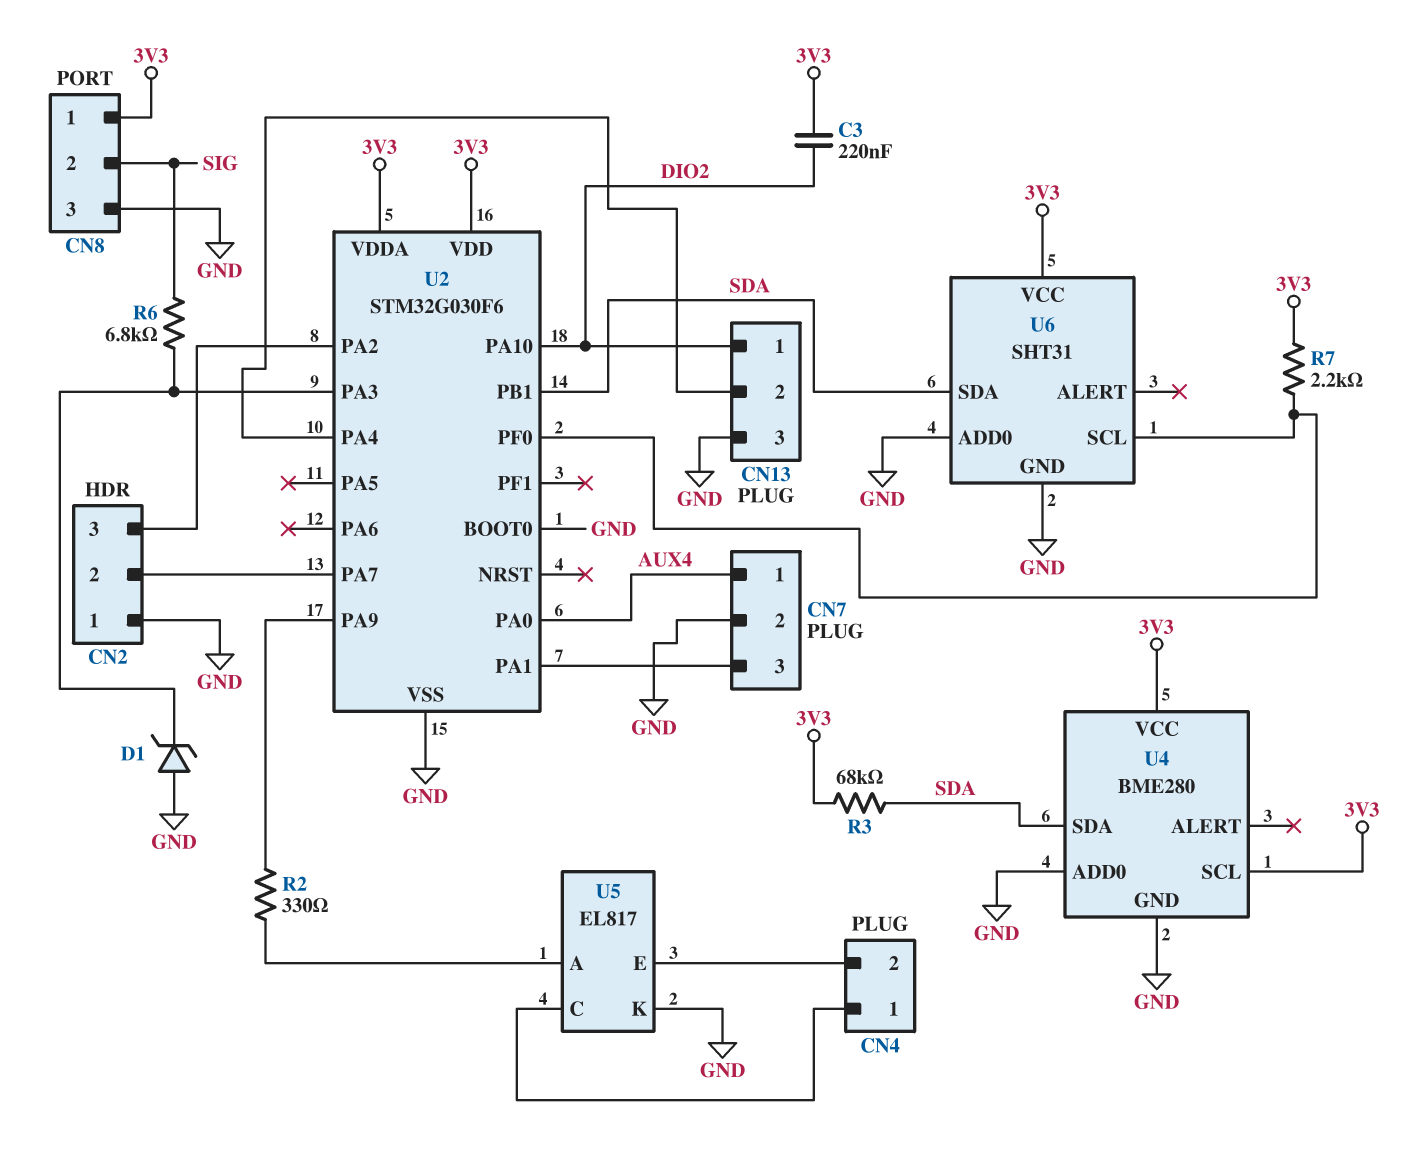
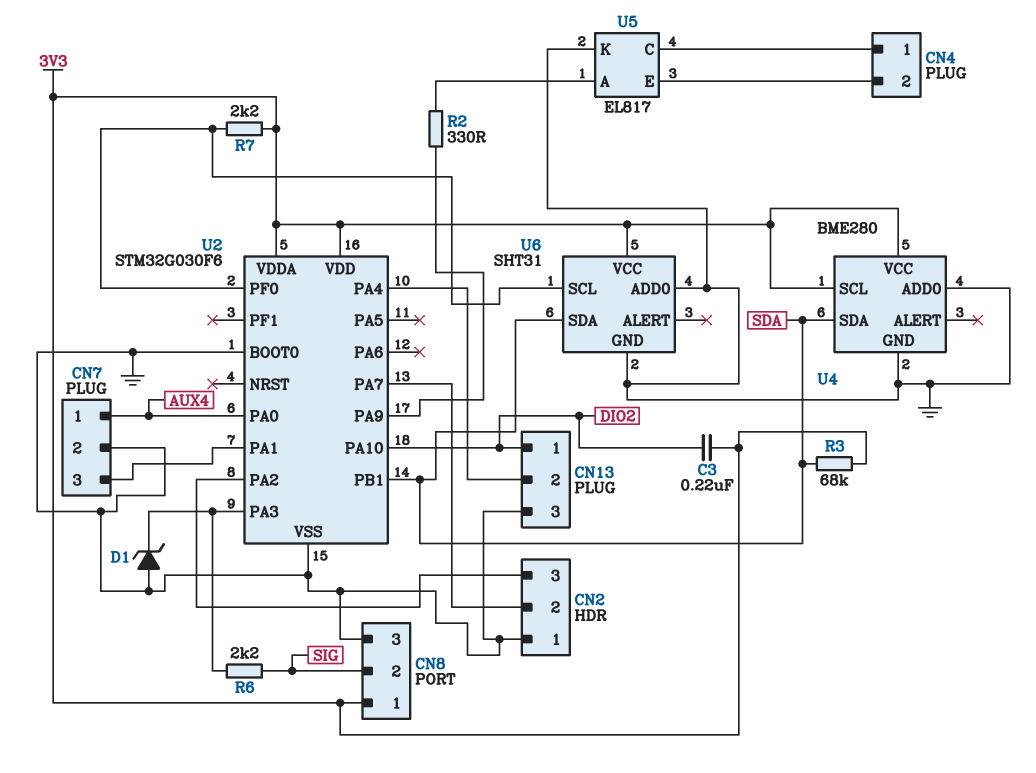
R6: 6.8k (SIG, U2/PA3) -> 2.2k (SIG, U2/PA3)

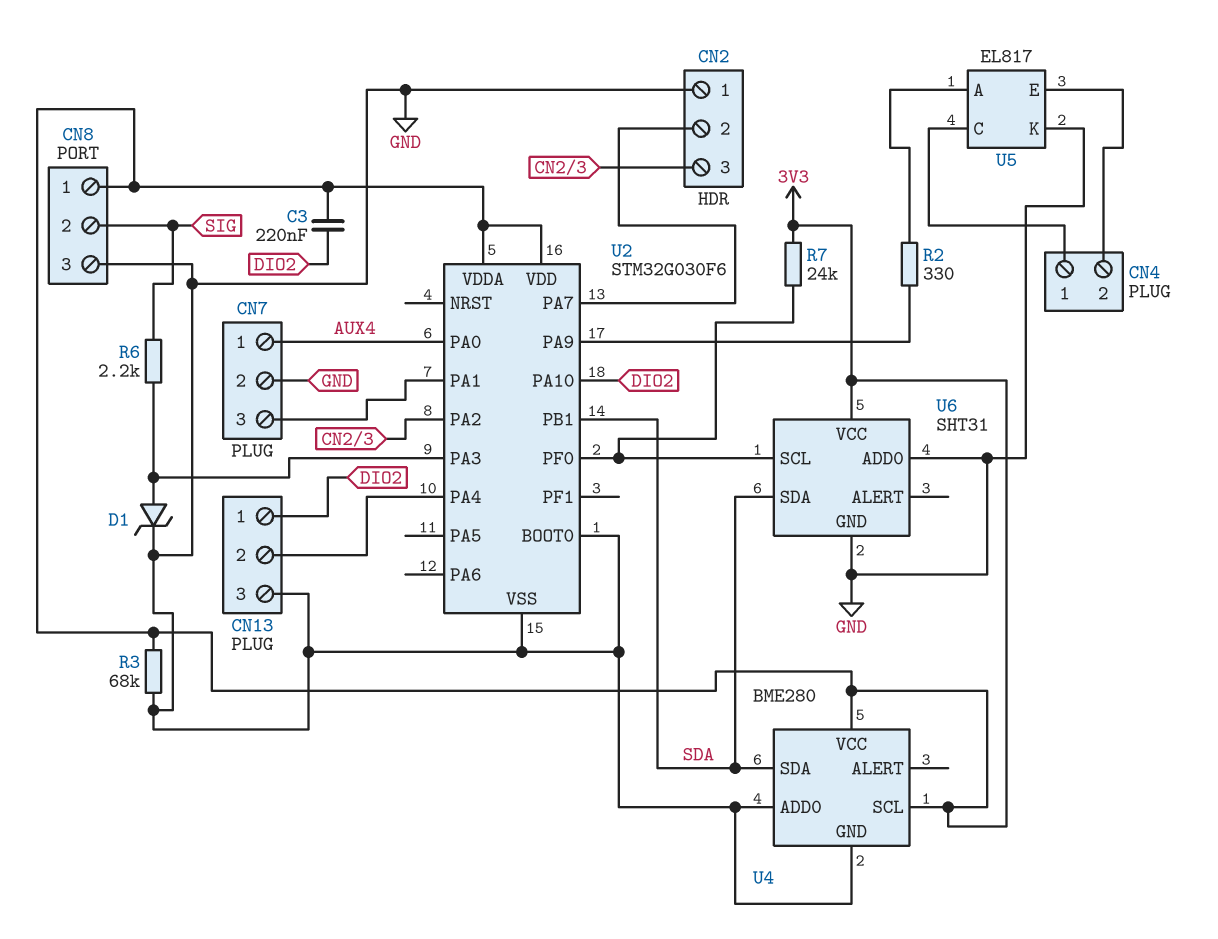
D1: zener (A GND, K U2/PA3) -> zener (A U2/PA3, K GND)
R3: 68k (3V3, SDA) -> 68k (3V3, GND)
R7: 2.2k (3V3, U2/PF0) -> 24k (3V3, U2/PF0)

